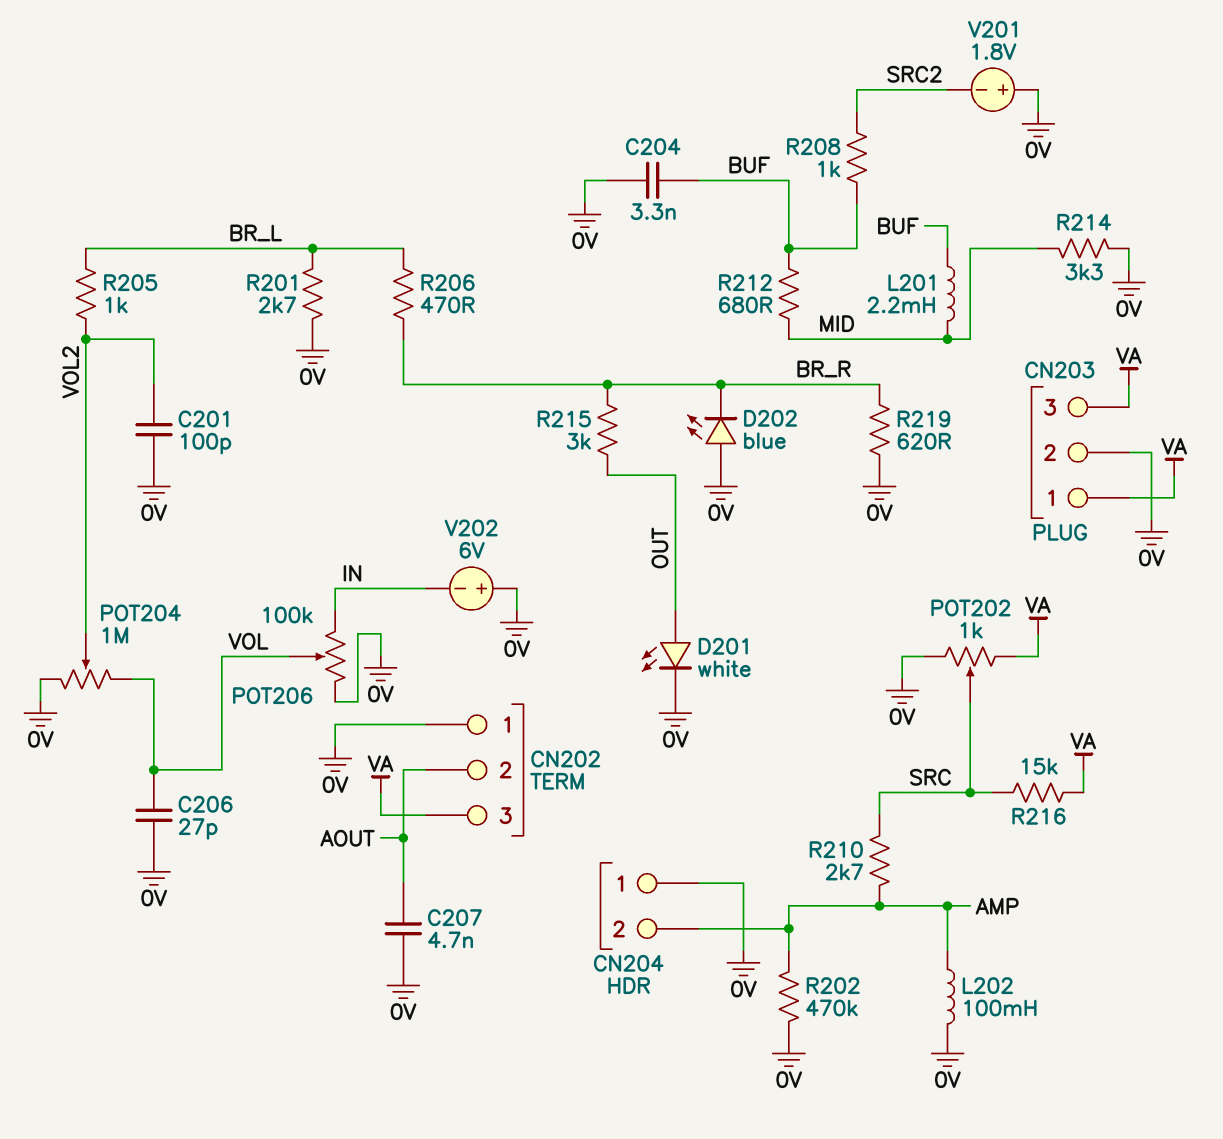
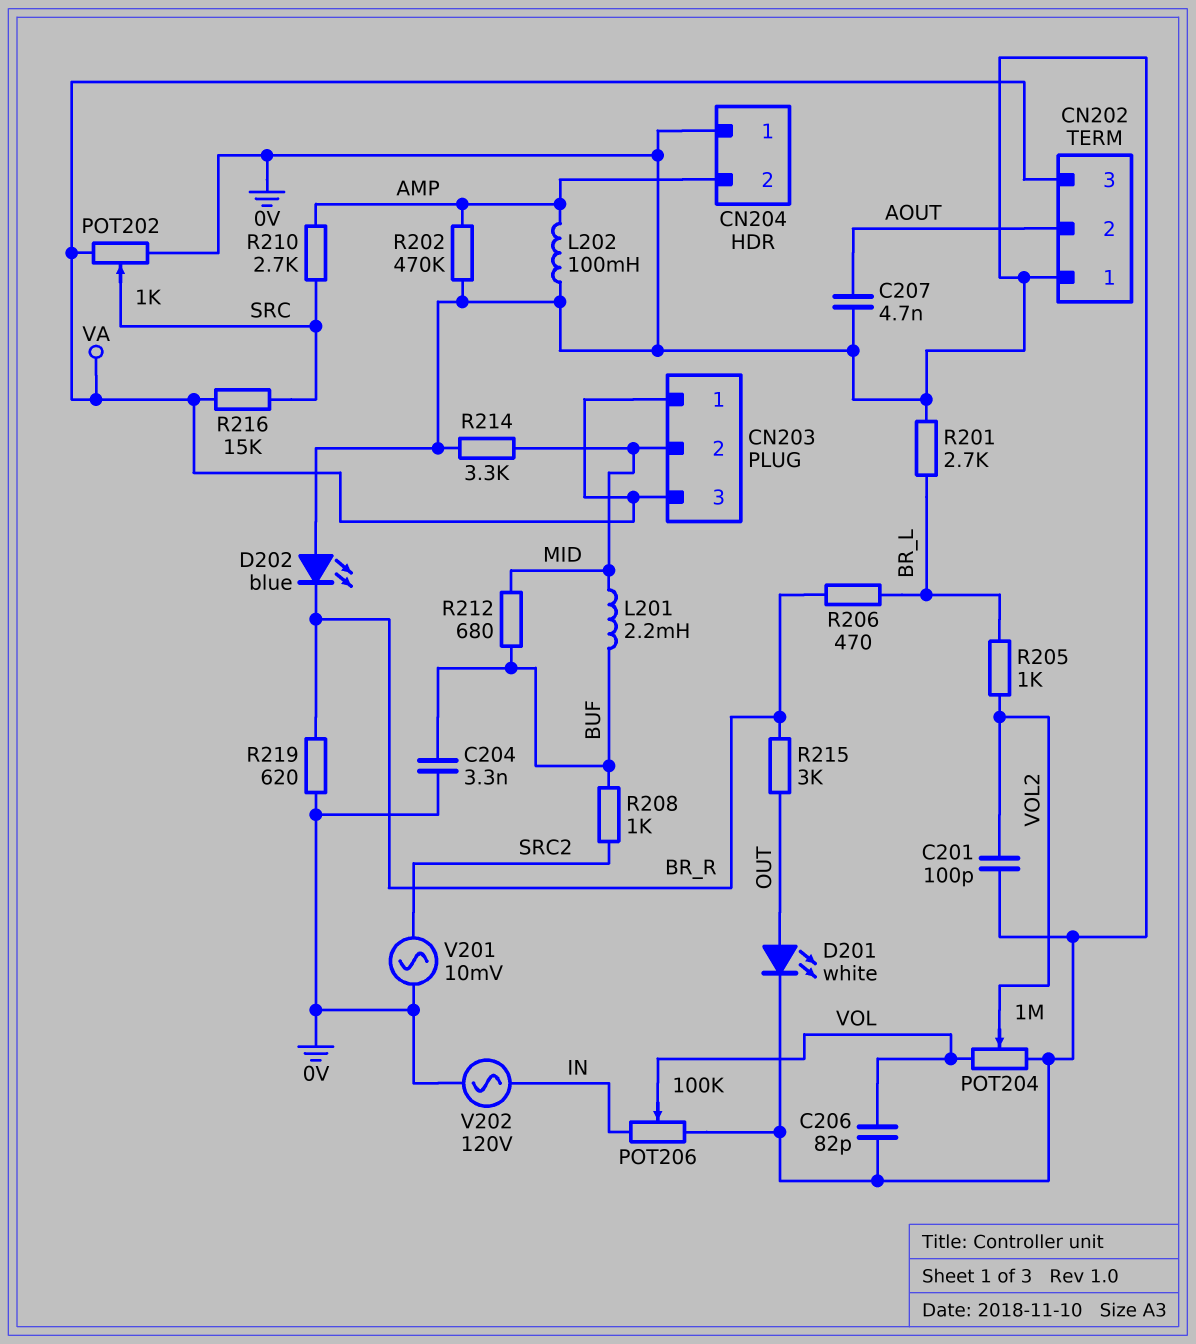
C206: 27pF (0V, VOL) -> 82pF (0V, VOL)
CN203 pin 2: 0V -> MID
V201: 1.8V (plus 0V, minus SRC2) -> AC 10mV (0V, SRC2)
V202: 6V (plus 0V, minus IN) -> AC 120V (0V, IN)

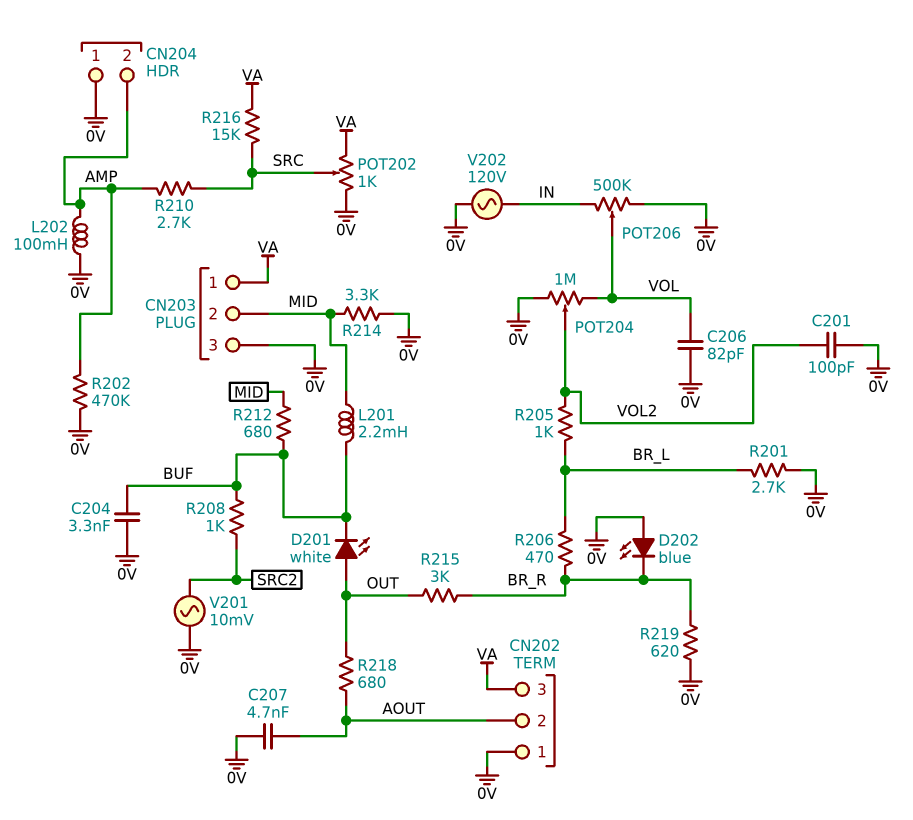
CN203 pin 3: VA -> 0V
D201: LED white (A OUT, K 0V) -> LED white (A OUT, K BUF)
POT206: 100k (0V, IN, wiper VOL) -> 500k (0V, IN, wiper VOL)
R218: none -> 680 (AOUT, OUT)

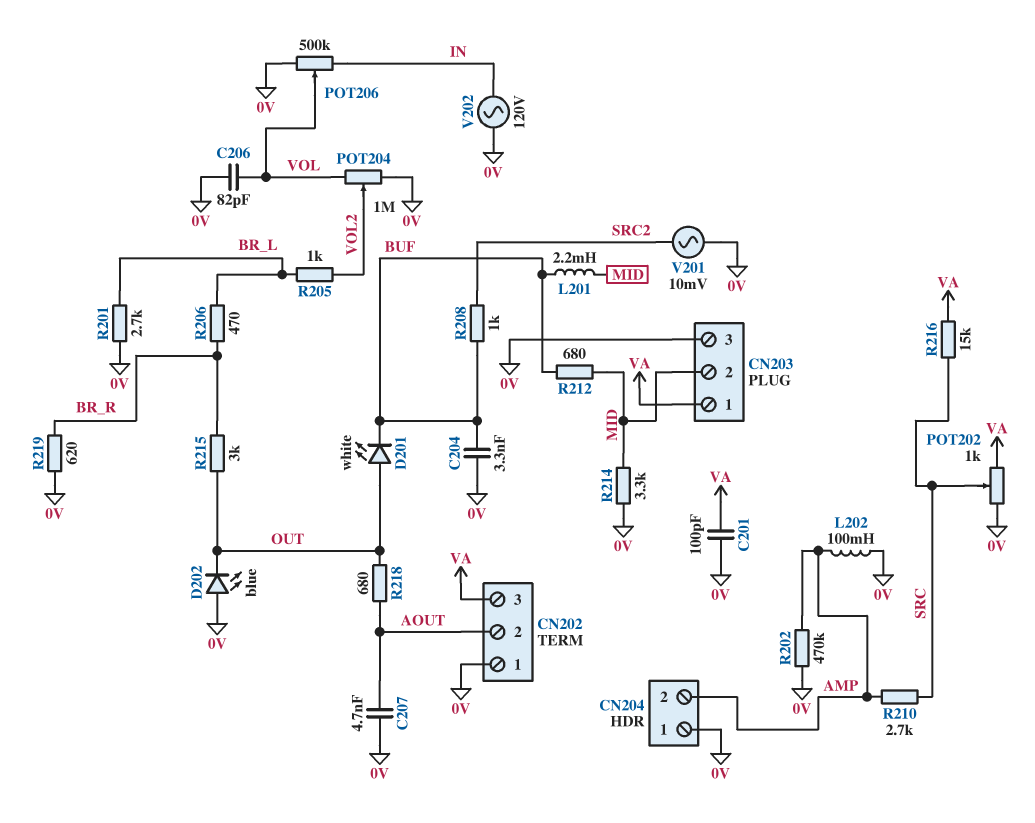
C201: 100pF (0V, VOL2) -> 100pF (0V, VA)
D202: LED blue (A 0V, K BR_R) -> LED blue (A 0V, K OUT)

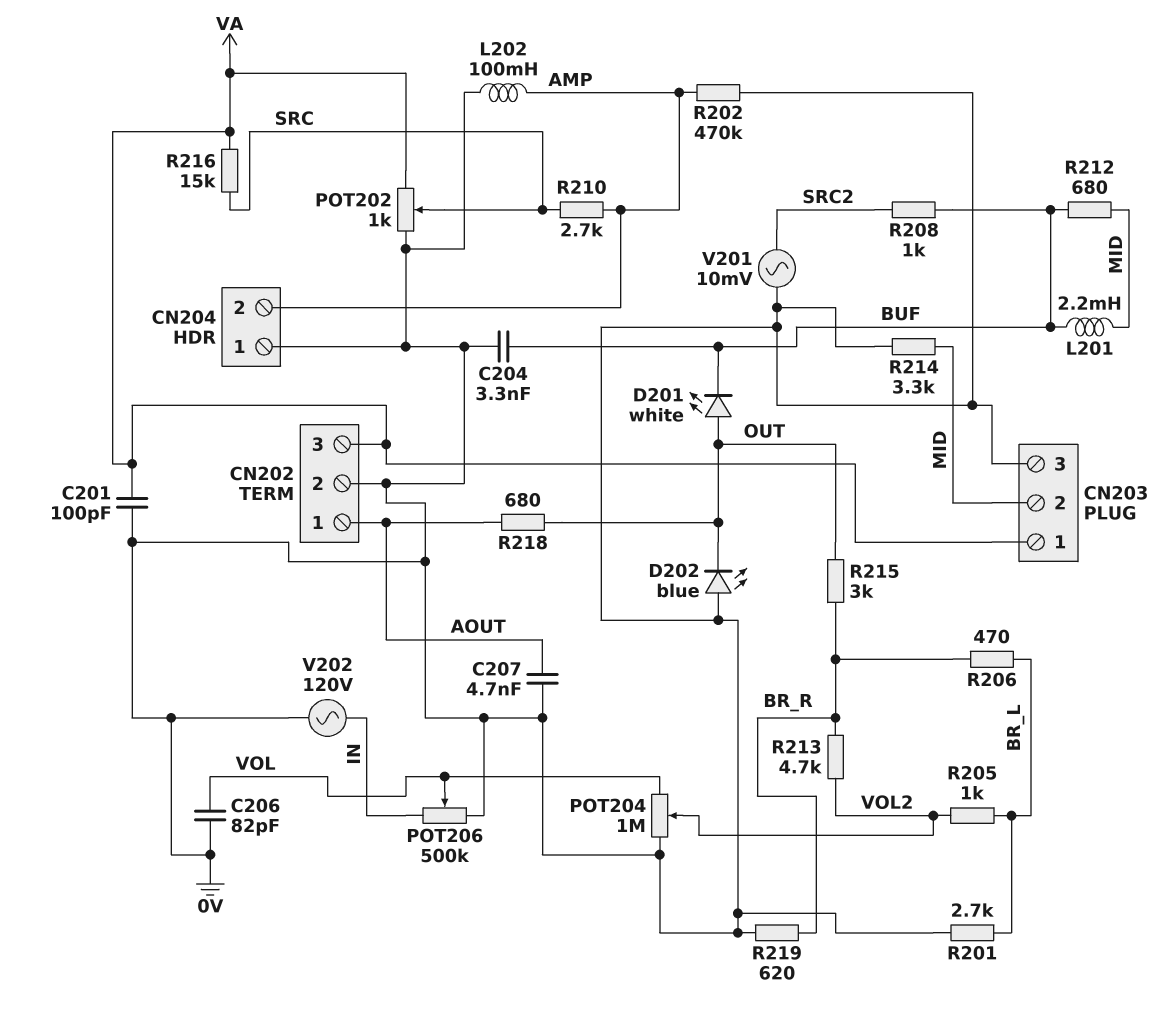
CN202 pin 1: 0V -> AOUT
CN202 pin 2: AOUT -> 0V
R213: none -> 4.7k (BR_R, VOL2)

